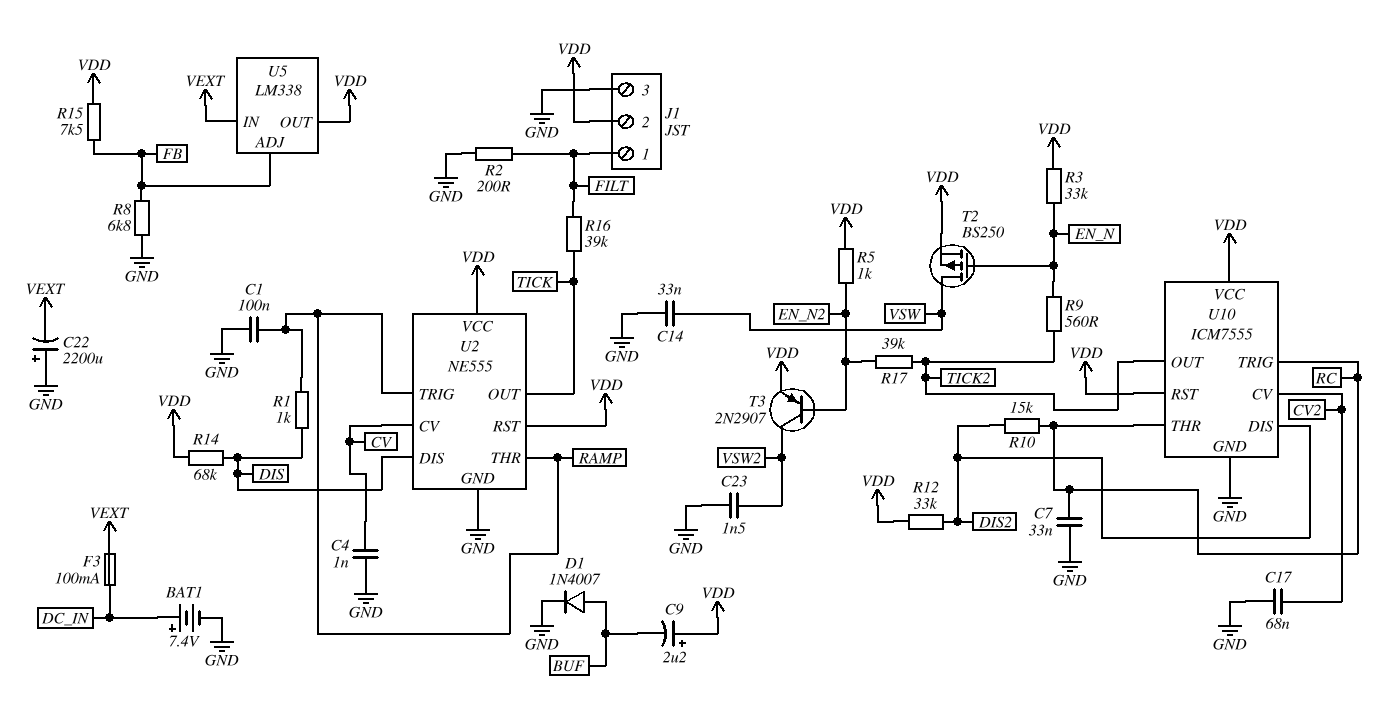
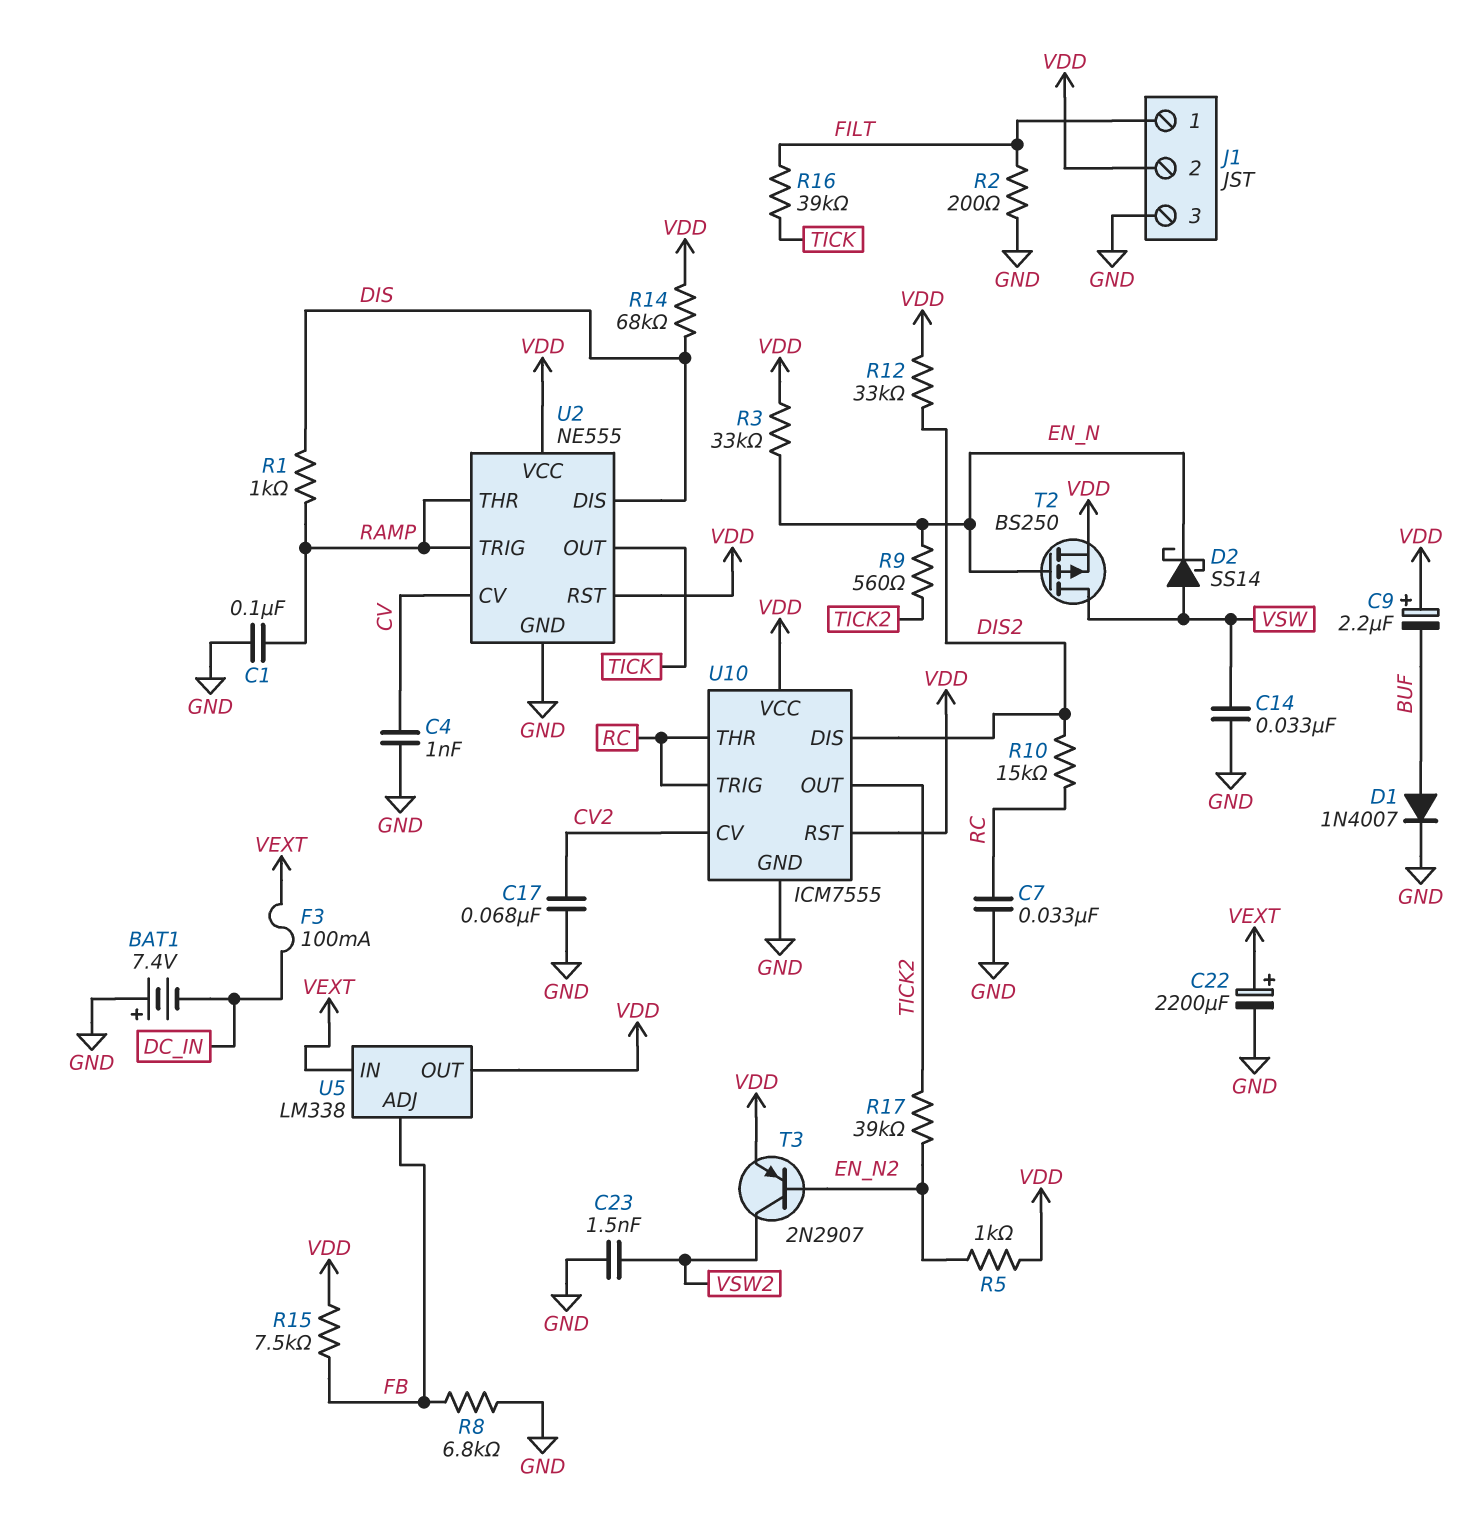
BAT1: 7.4V (plus DC_IN, minus GND) -> 7.4V (plus GND, minus DC_IN)
C22: 2200uF (plus GND, minus VEXT) -> 2200uF (plus VEXT, minus GND)
D2: none -> schottky SS14 (A VSW, K EN_N)

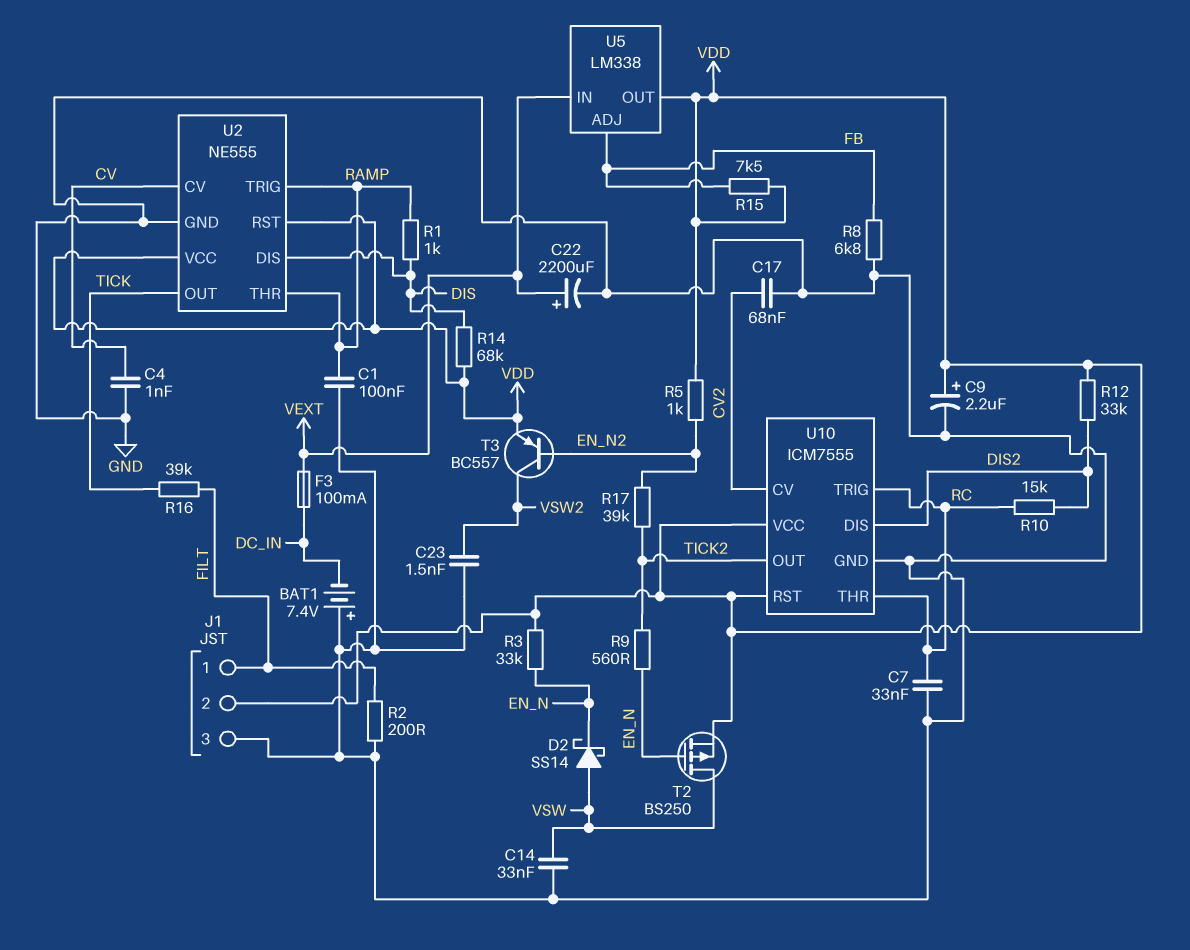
C9: 2.2uF (plus VDD, minus BUF) -> 2.2uF (plus VDD, minus GND)
D1: diode 1N4007 (A BUF, K GND) -> none
T3: PNP 2N2907 (B EN_N2, C VSW2, E VDD) -> PNP BC557 (B EN_N2, C VSW2, E VDD)

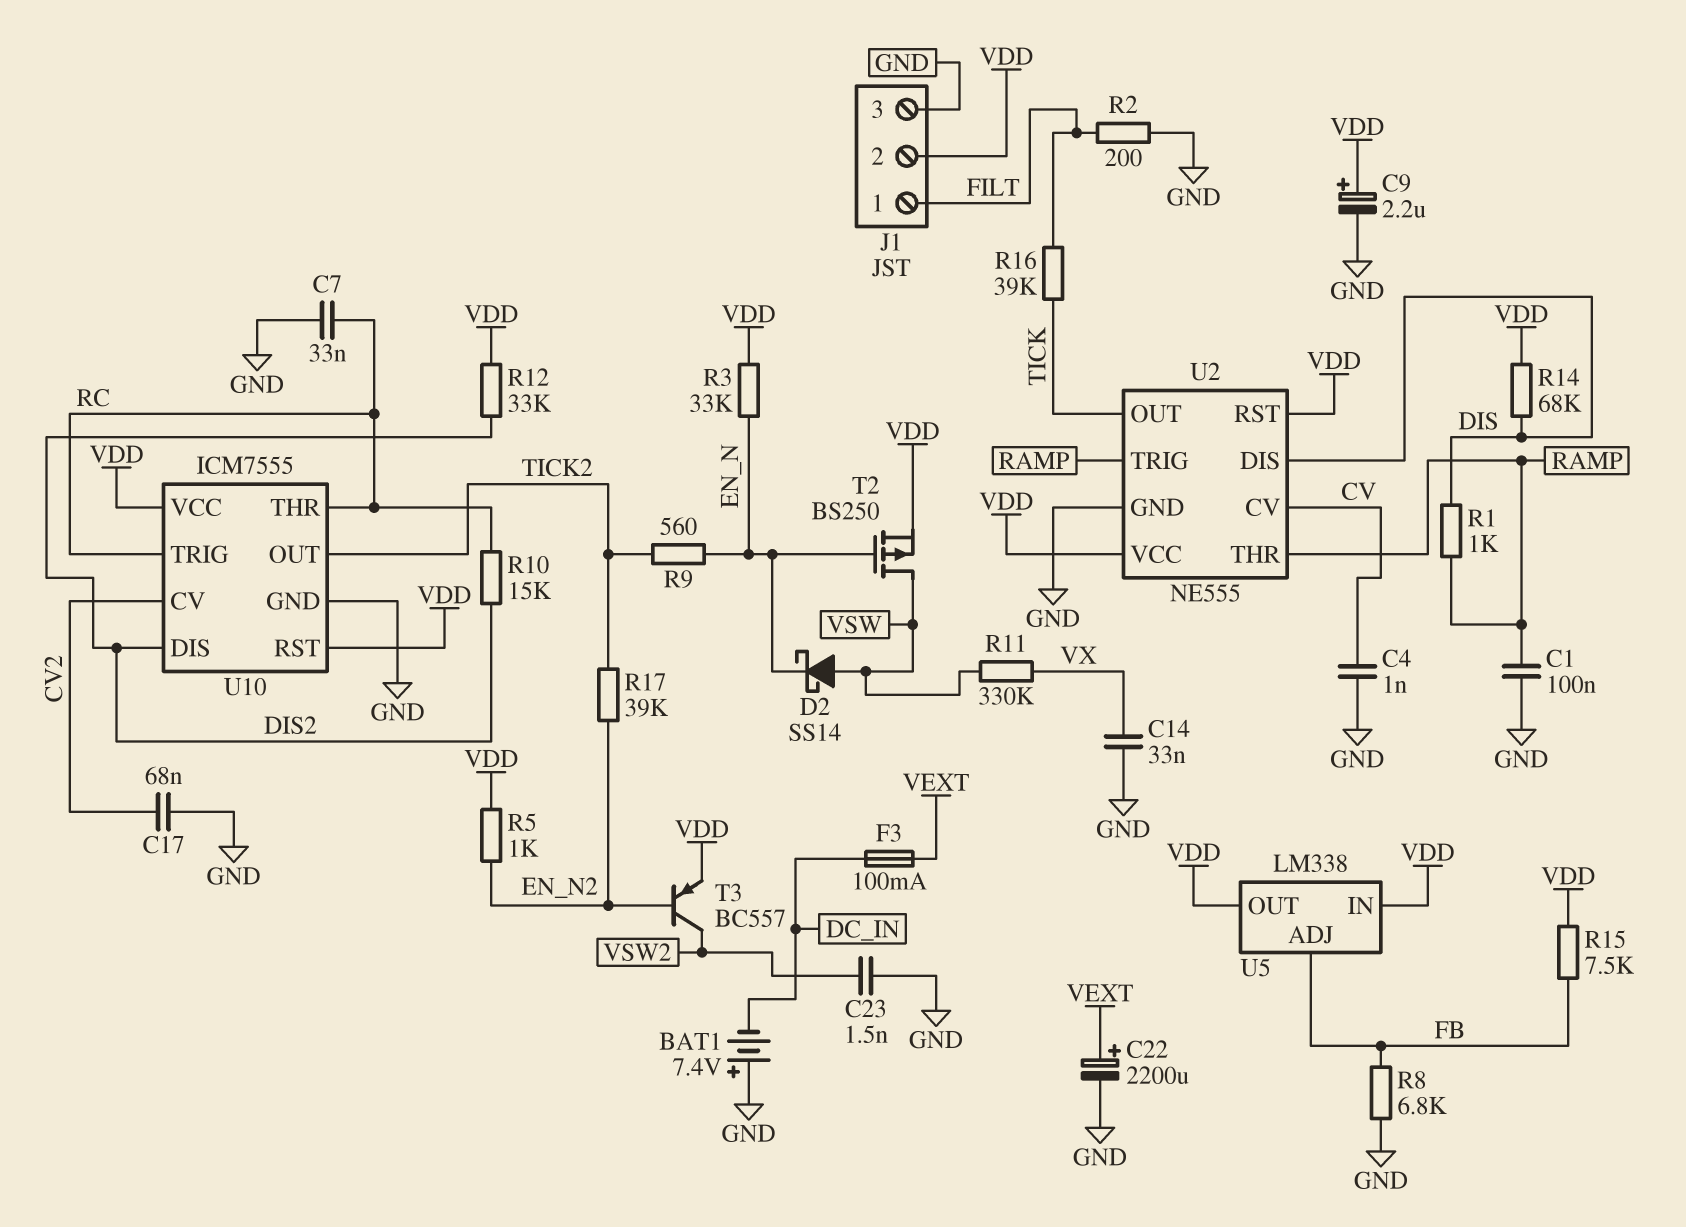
C14: 33nF (GND, VSW) -> 33nF (GND, VX)
R11: none -> 330k (VSW, VX)
U5 pin IN: VEXT -> VDD

